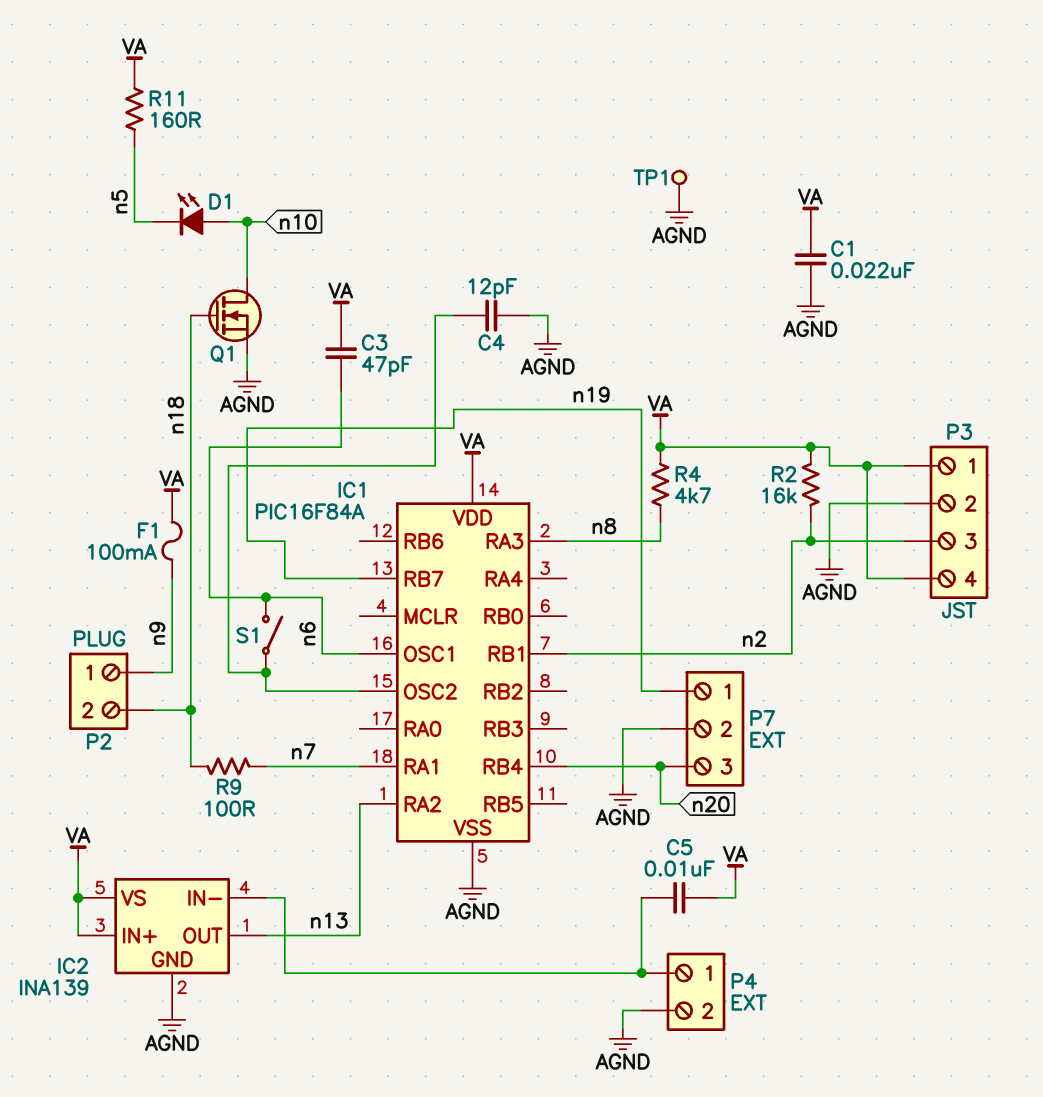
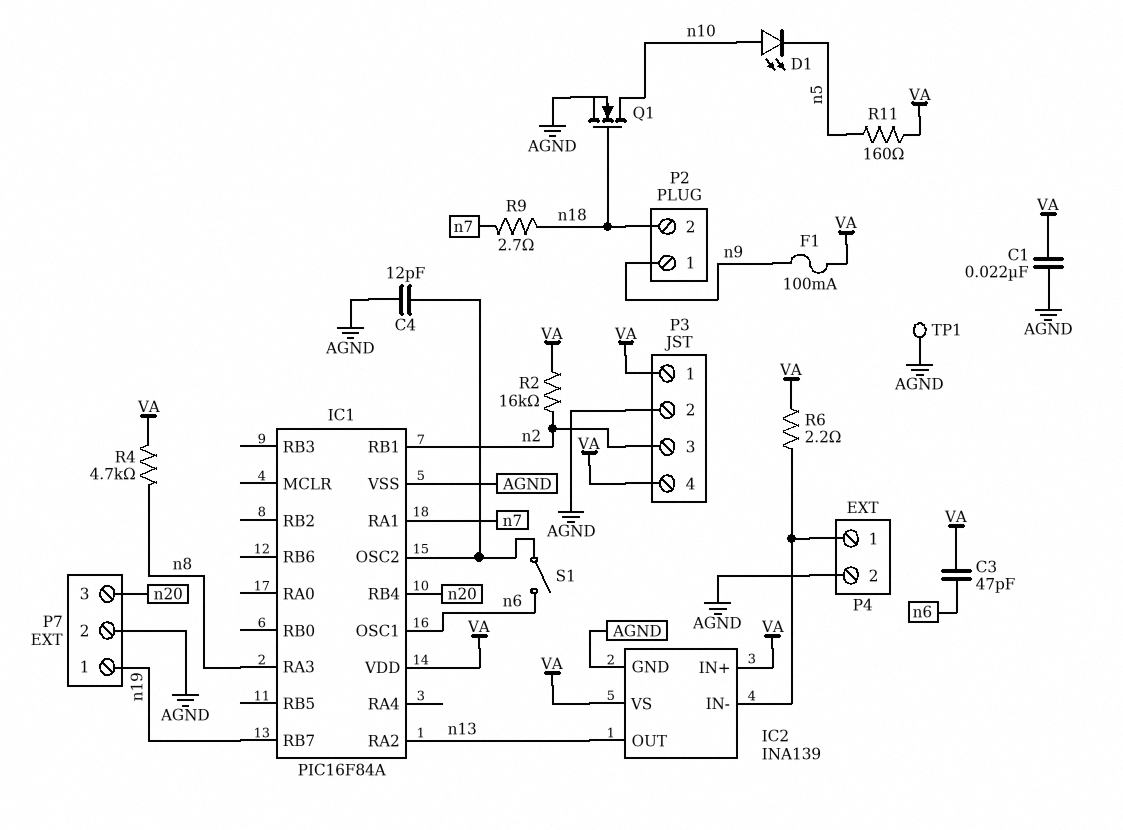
C5: 10nF (IC2/IN-, VA) -> none
R6: none -> 2.2 (IC2/IN-, VA)
R9: 100 (n7, n18) -> 2.7 (n7, n18)

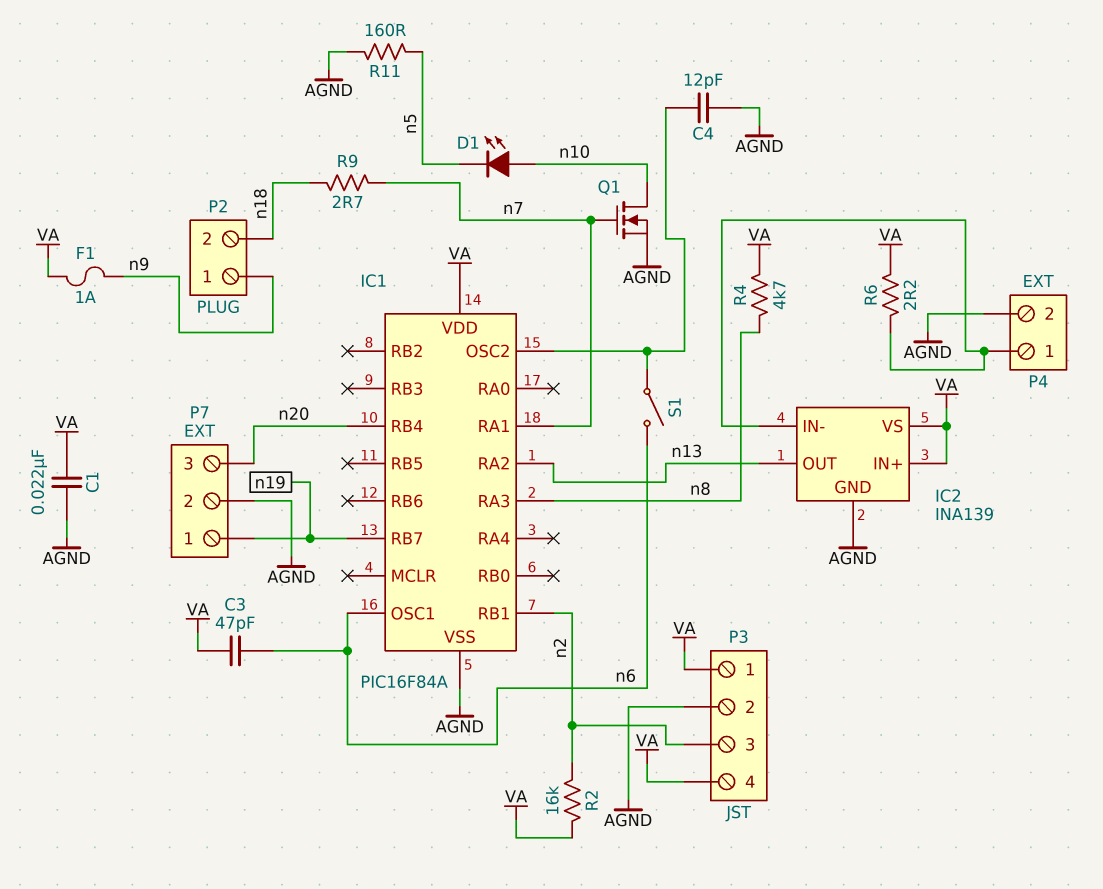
F1: 100mA (VA, n9) -> 1A (VA, n9)
Q1: NMOS (G n18, D n10, S AGND) -> NMOS (G n7, D n10, S AGND)
R11: 160 (VA, n5) -> 160 (AGND, n5)
TP1: test point (AGND) -> none

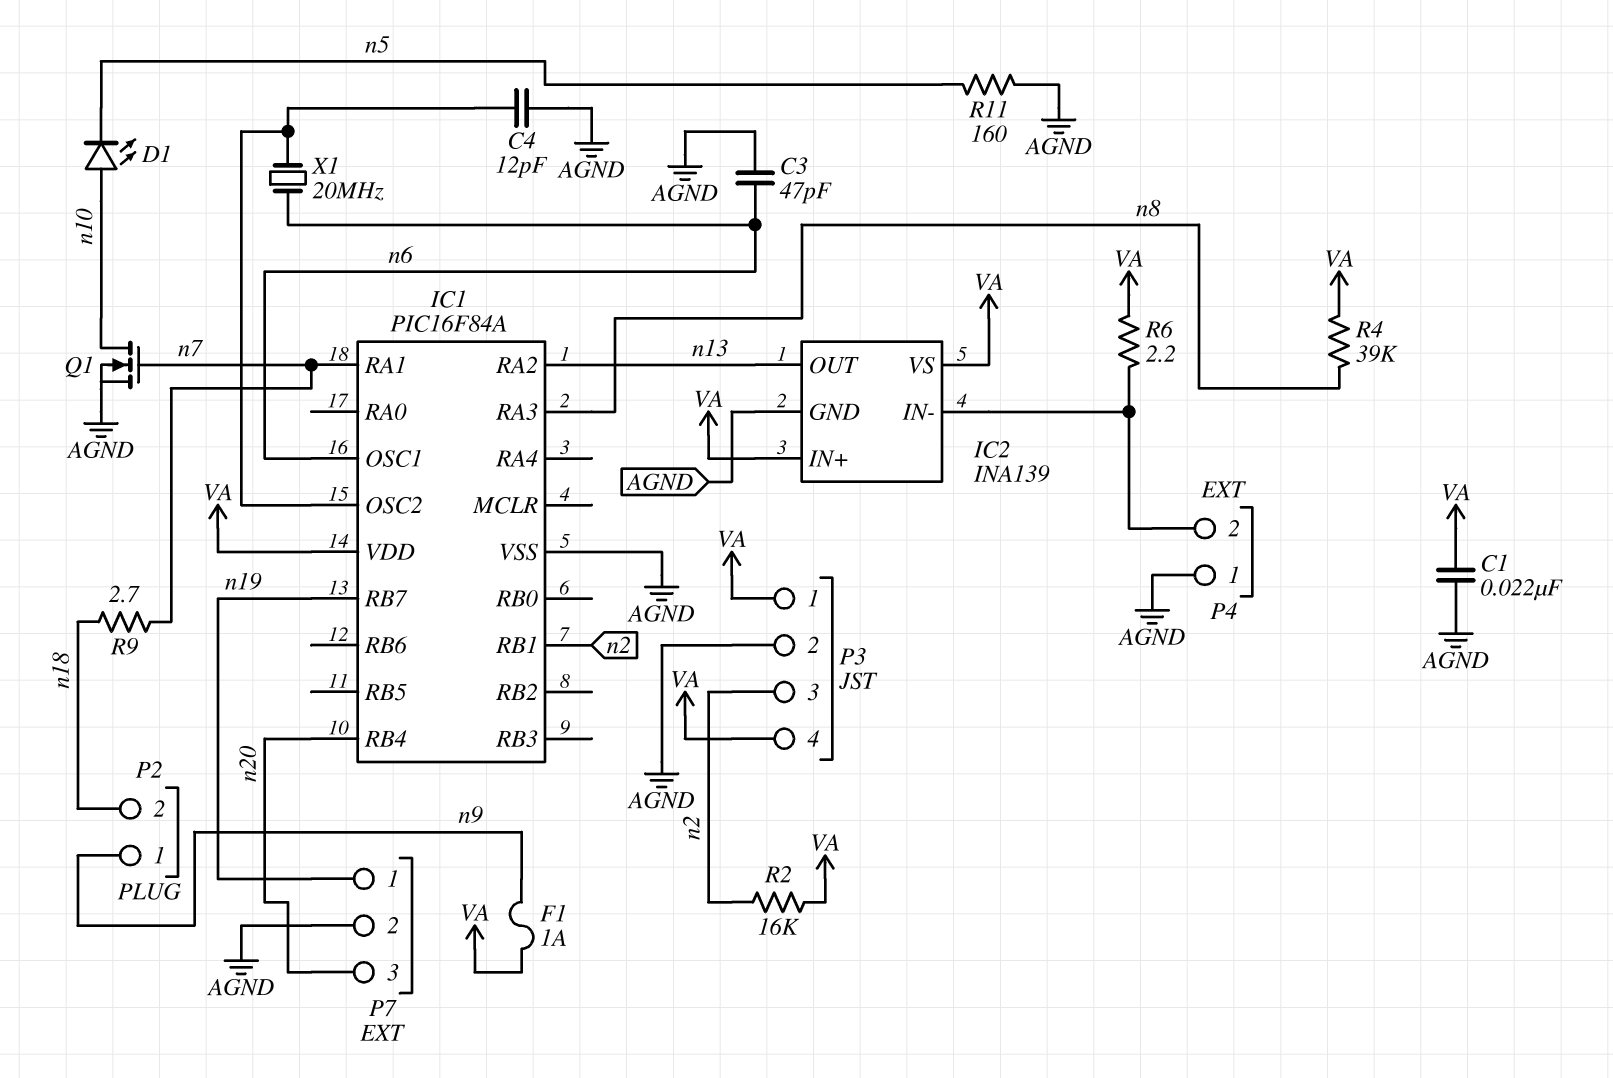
C3: 47pF (VA, n6) -> 47pF (AGND, n6)
P4 pin 1: IC2/IN- -> AGND
P4 pin 2: AGND -> IC2/IN-
R4: 4.7k (VA, n8) -> 39k (VA, n8)
S1: switch (IC1/OSC2, n6) -> none
X1: none -> 20MHz (IC1/OSC2, n6)

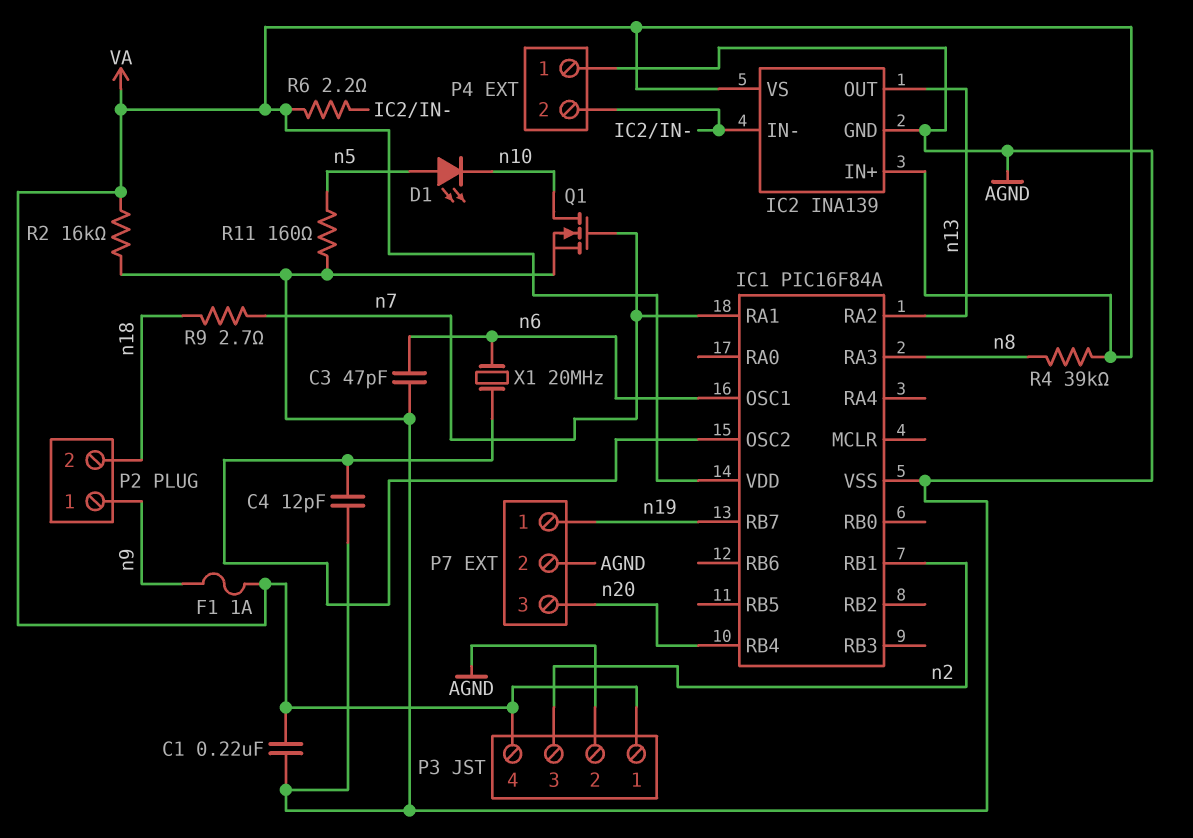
C1: 22nF (AGND, VA) -> 220nF (AGND, VA)
D1: LED (A n10, K n5) -> LED (A n5, K n10)
R2: 16k (VA, n2) -> 16k (AGND, VA)

